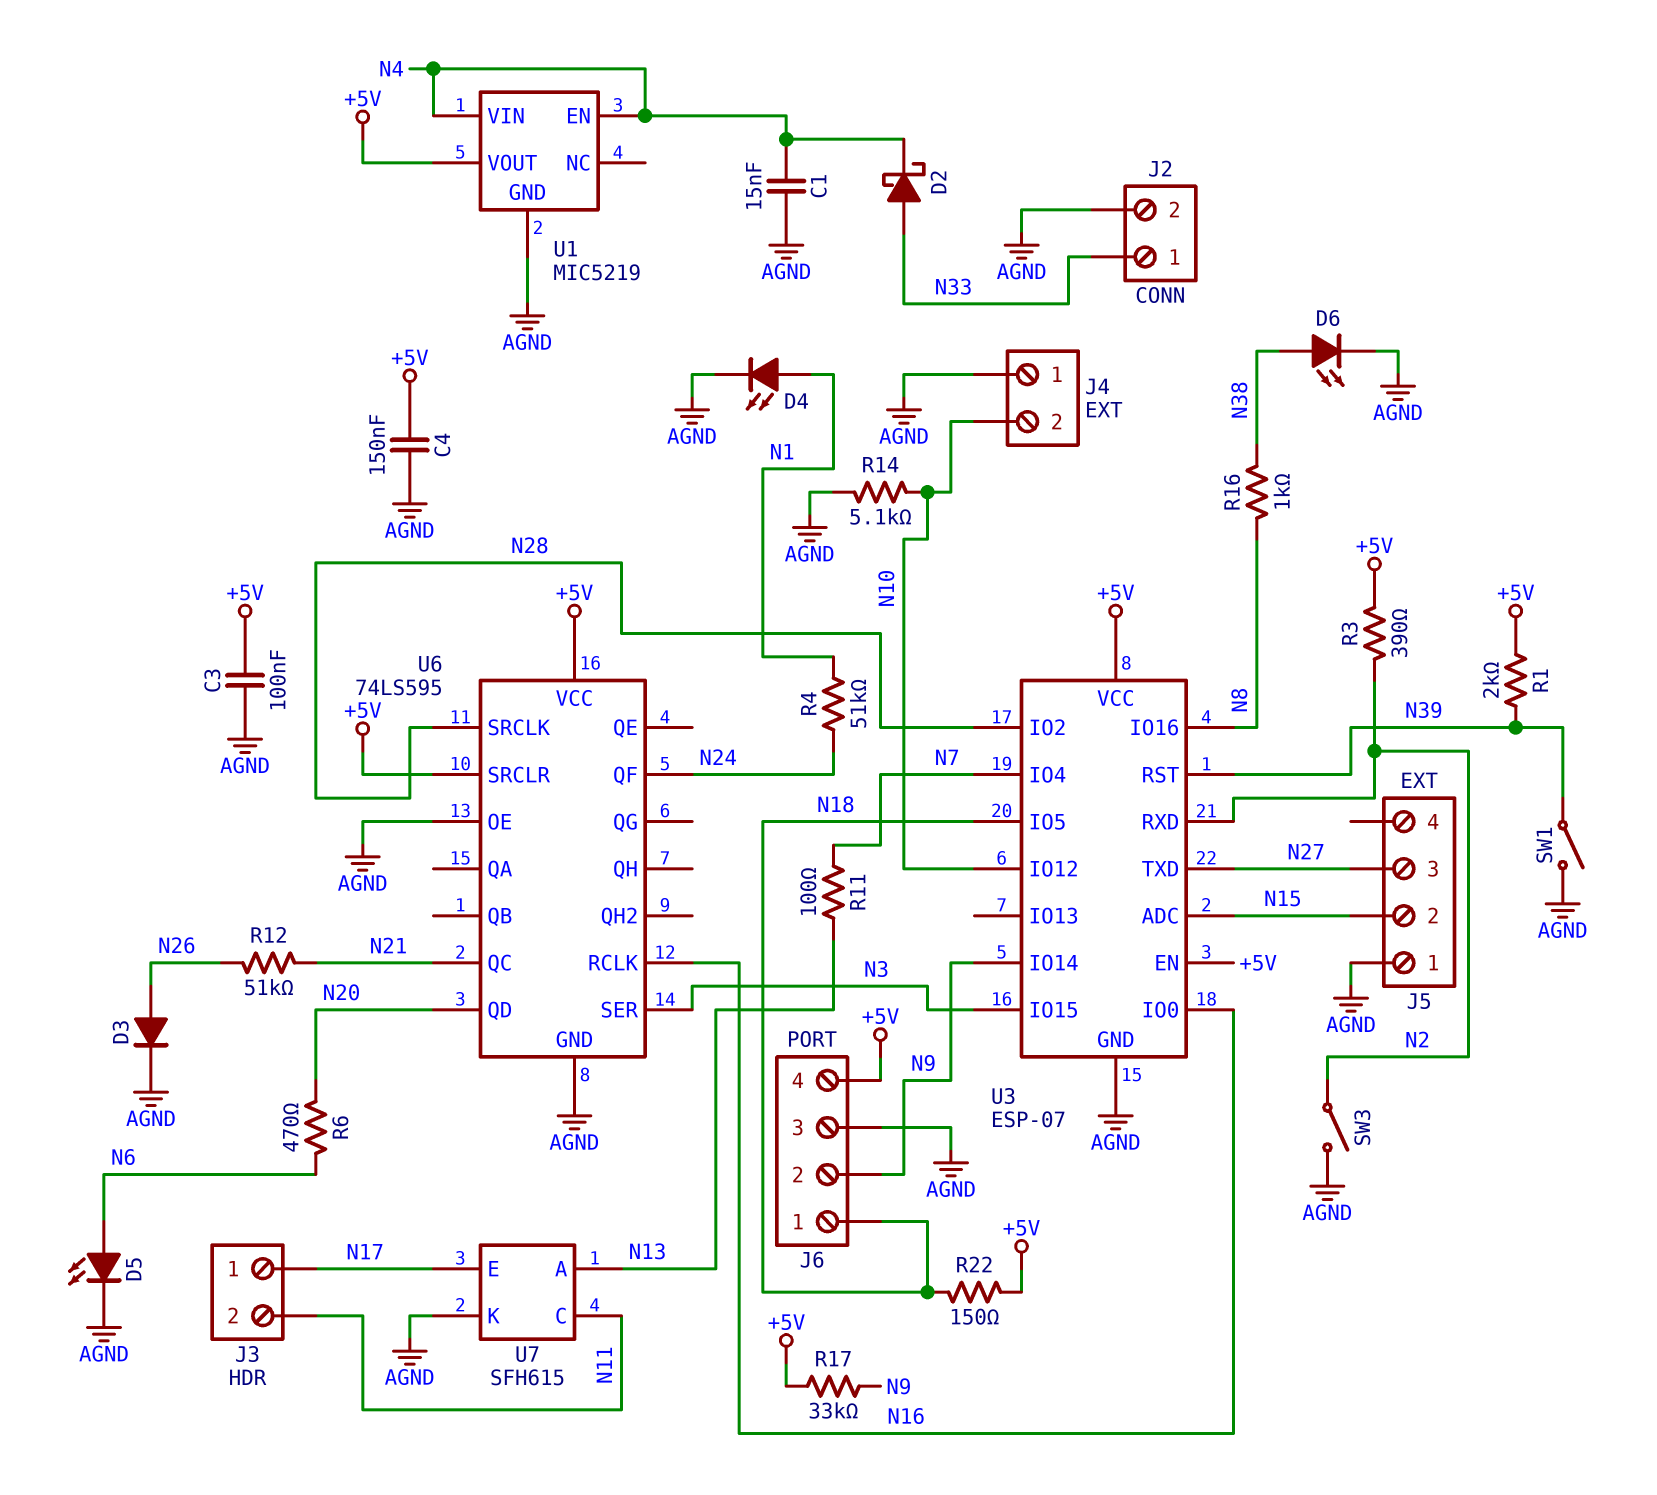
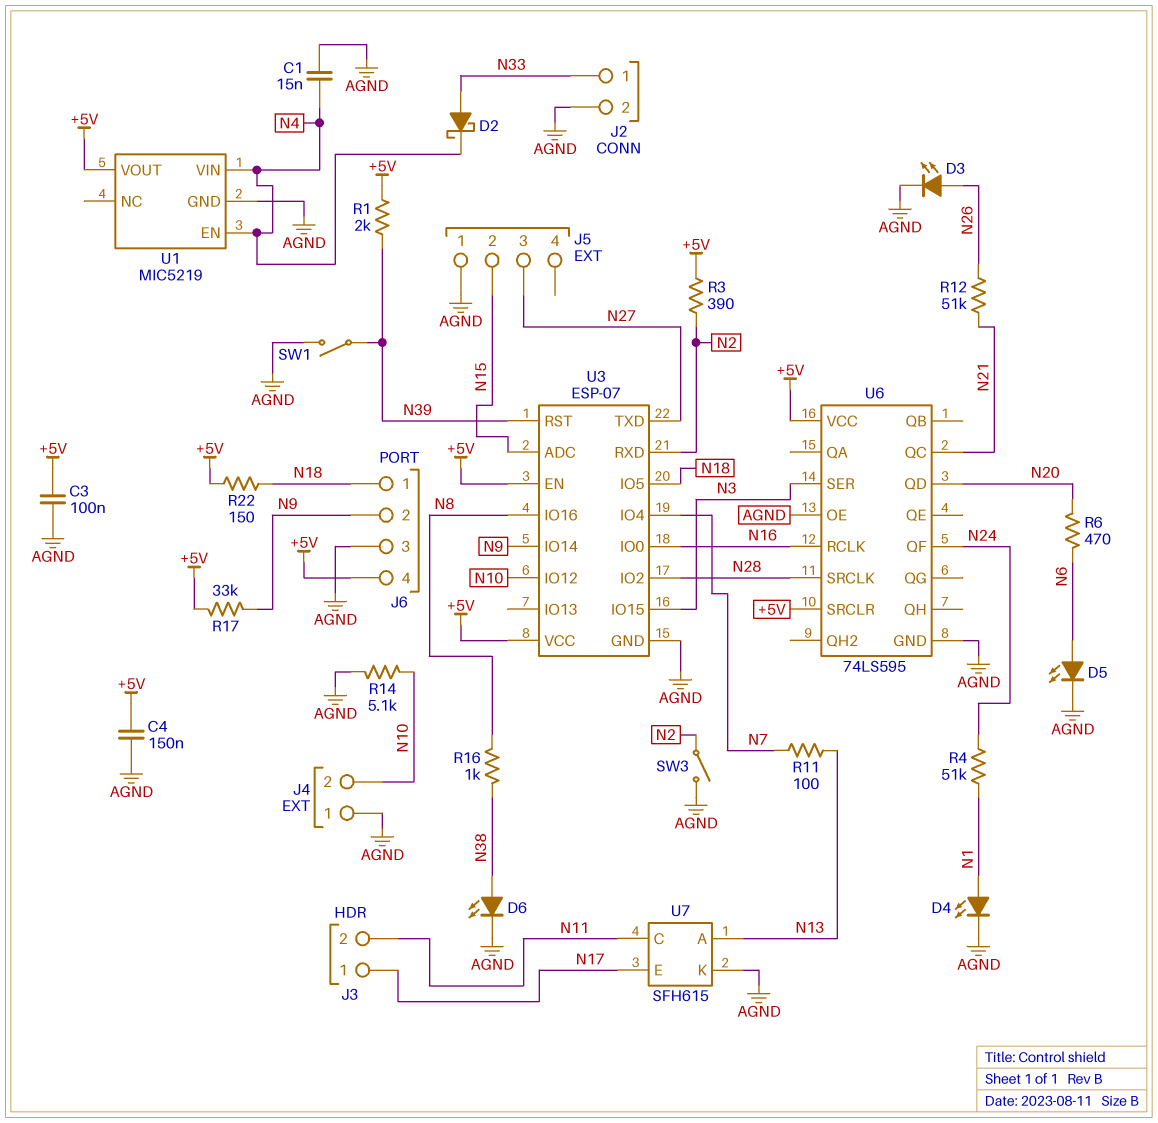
D3: diode (A N26, K AGND) -> LED (A N26, K AGND)

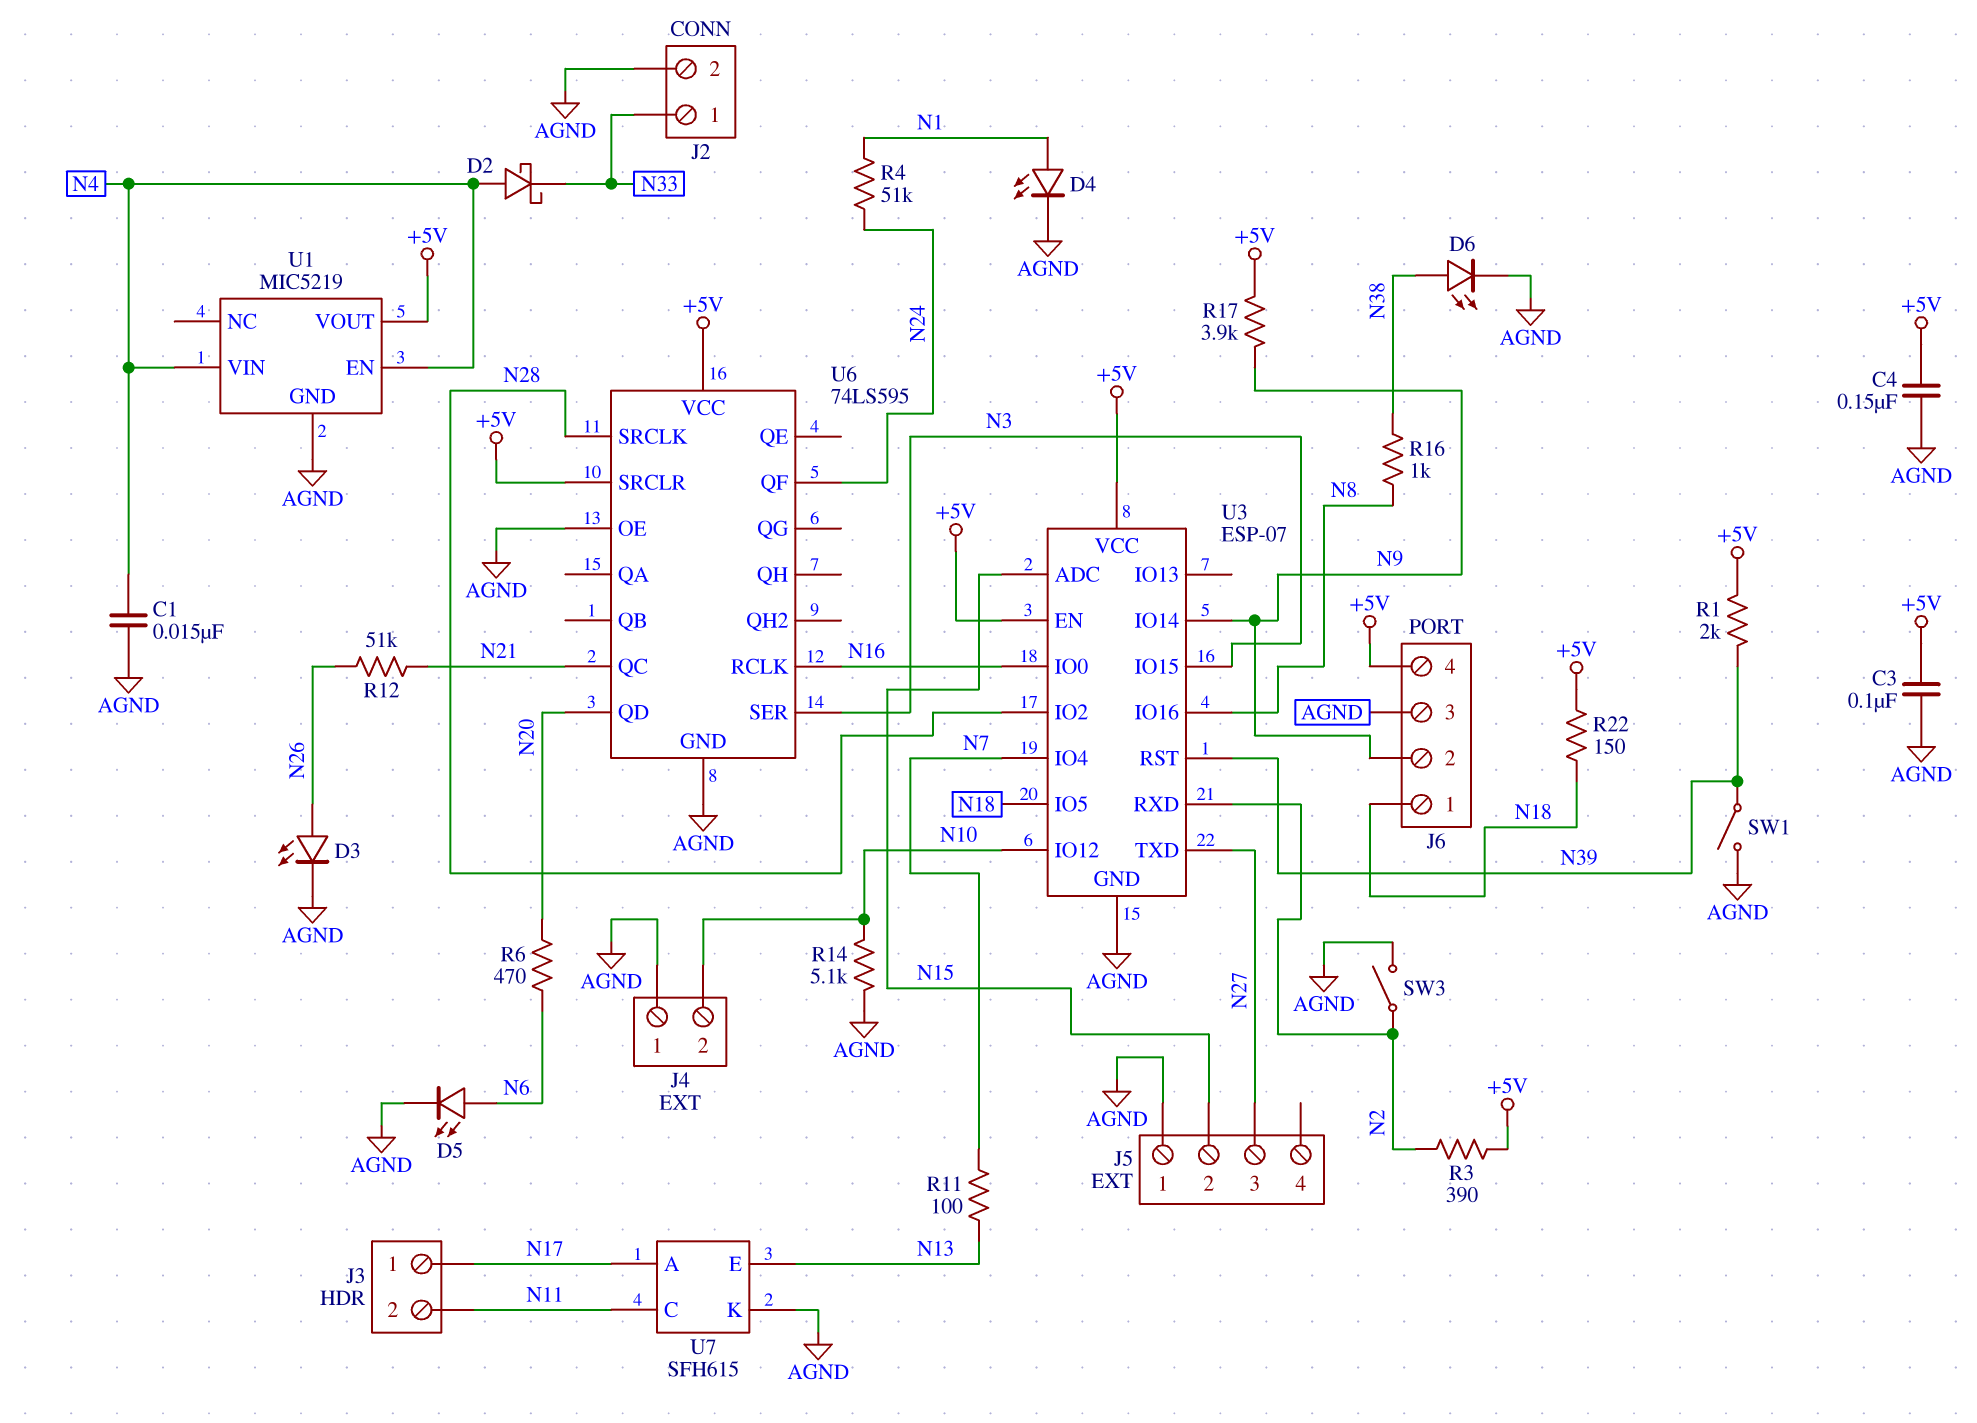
D2: schottky (A N33, K N4) -> schottky (A N4, K N33)
R17: 33k (+5V, N9) -> 3.9k (+5V, N9)
U7 pin A: N13 -> N17
U7 pin E: N17 -> N13

